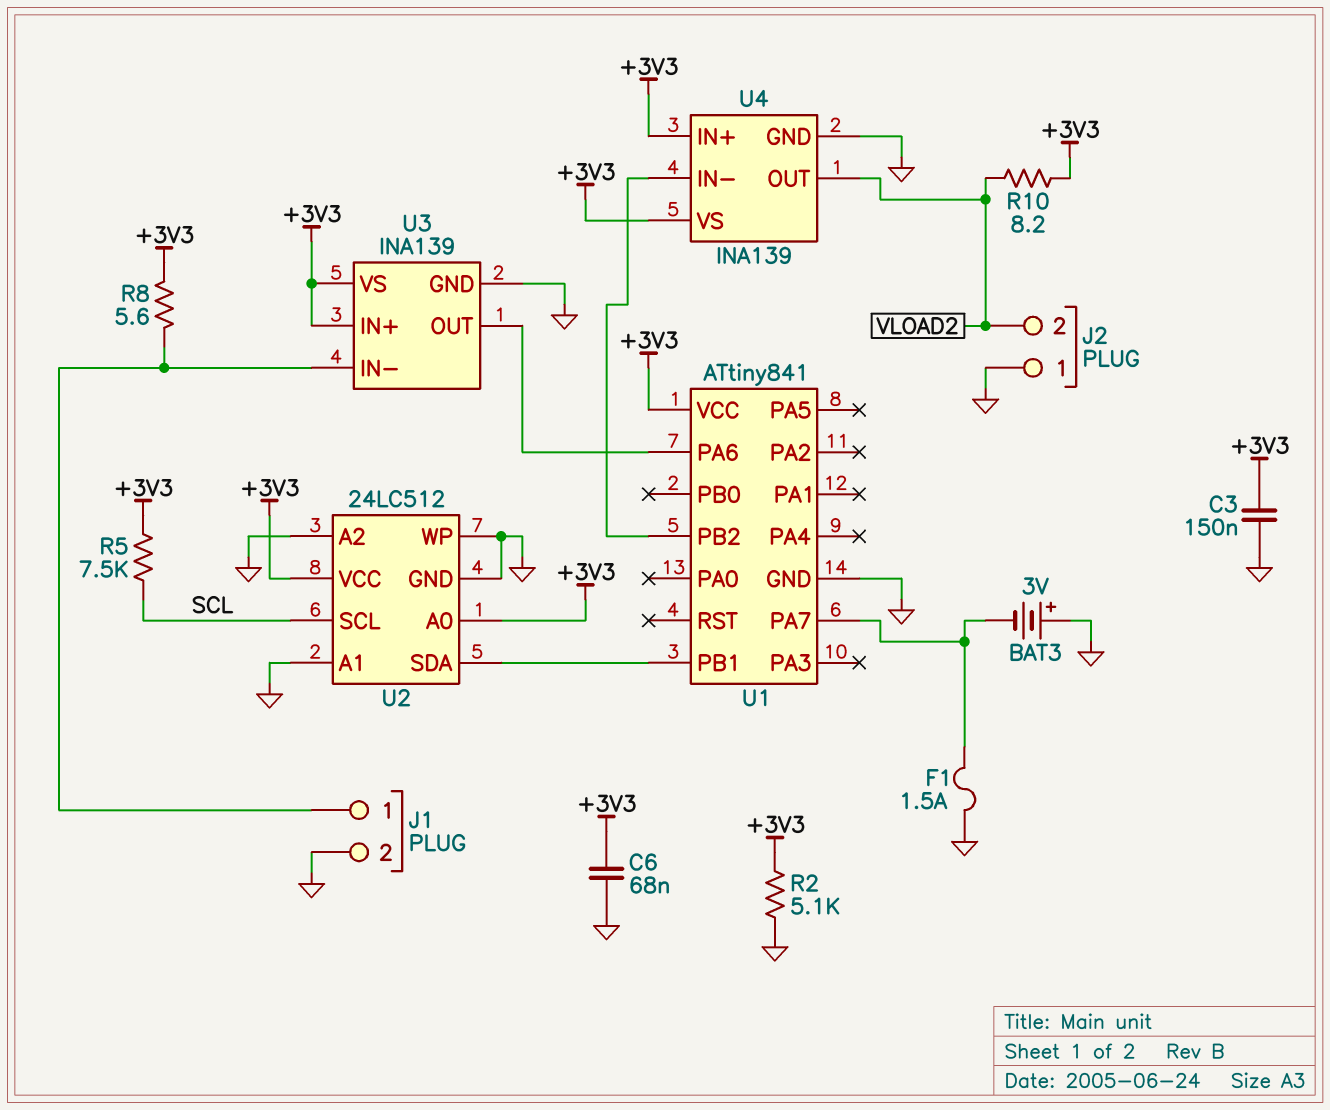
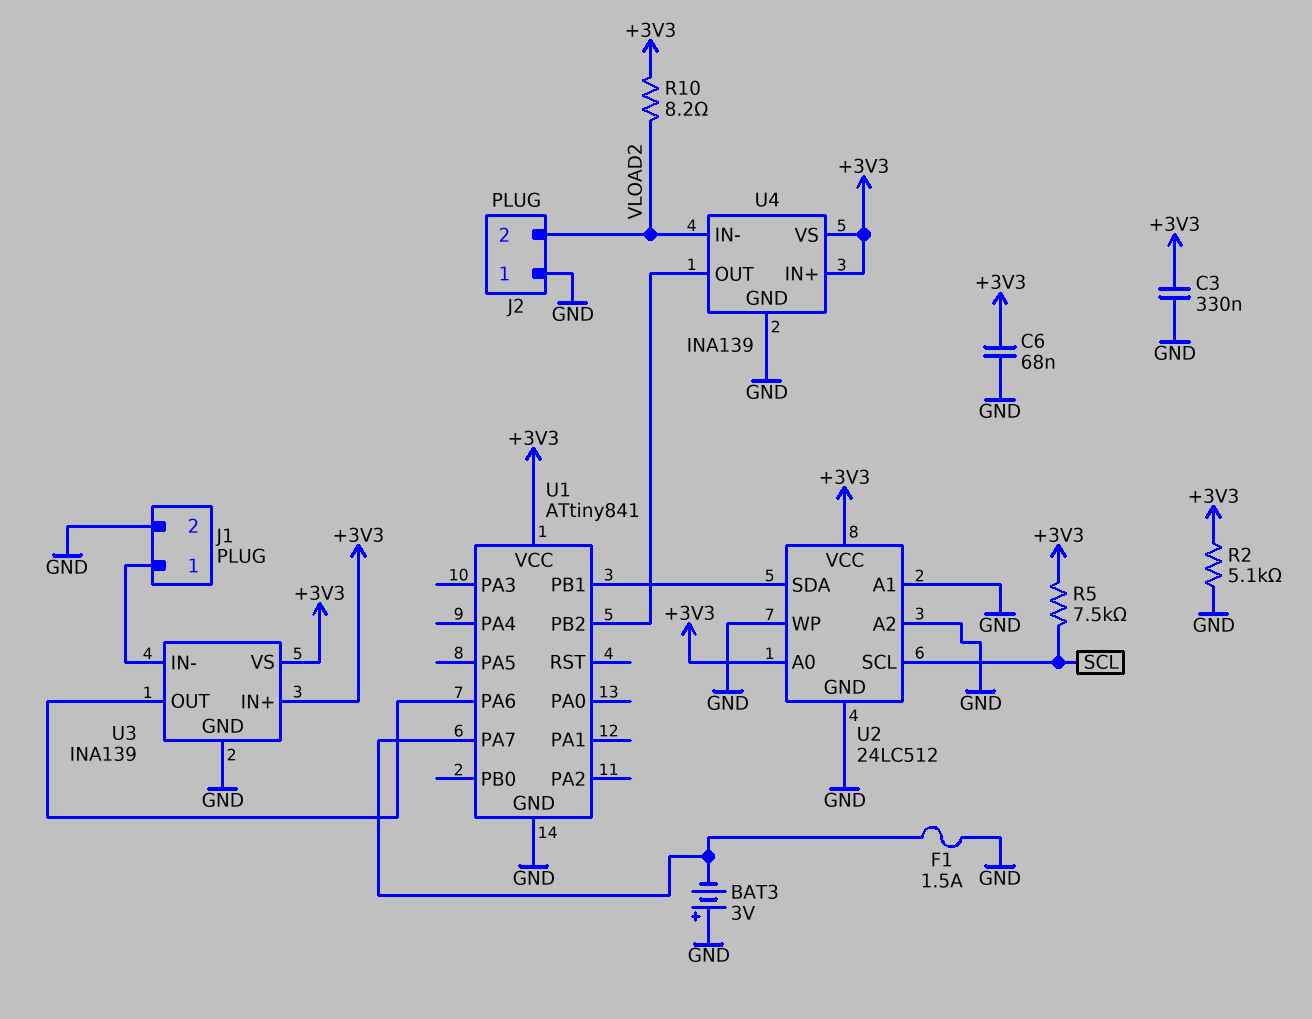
C3: 150nF (+3V3, GND) -> 330nF (+3V3, GND)
R8: 5.6 (+3V3, J1/1) -> none
U4 pin IN-: U1/PB2 -> VLOAD2
U4 pin OUT: VLOAD2 -> U1/PB2

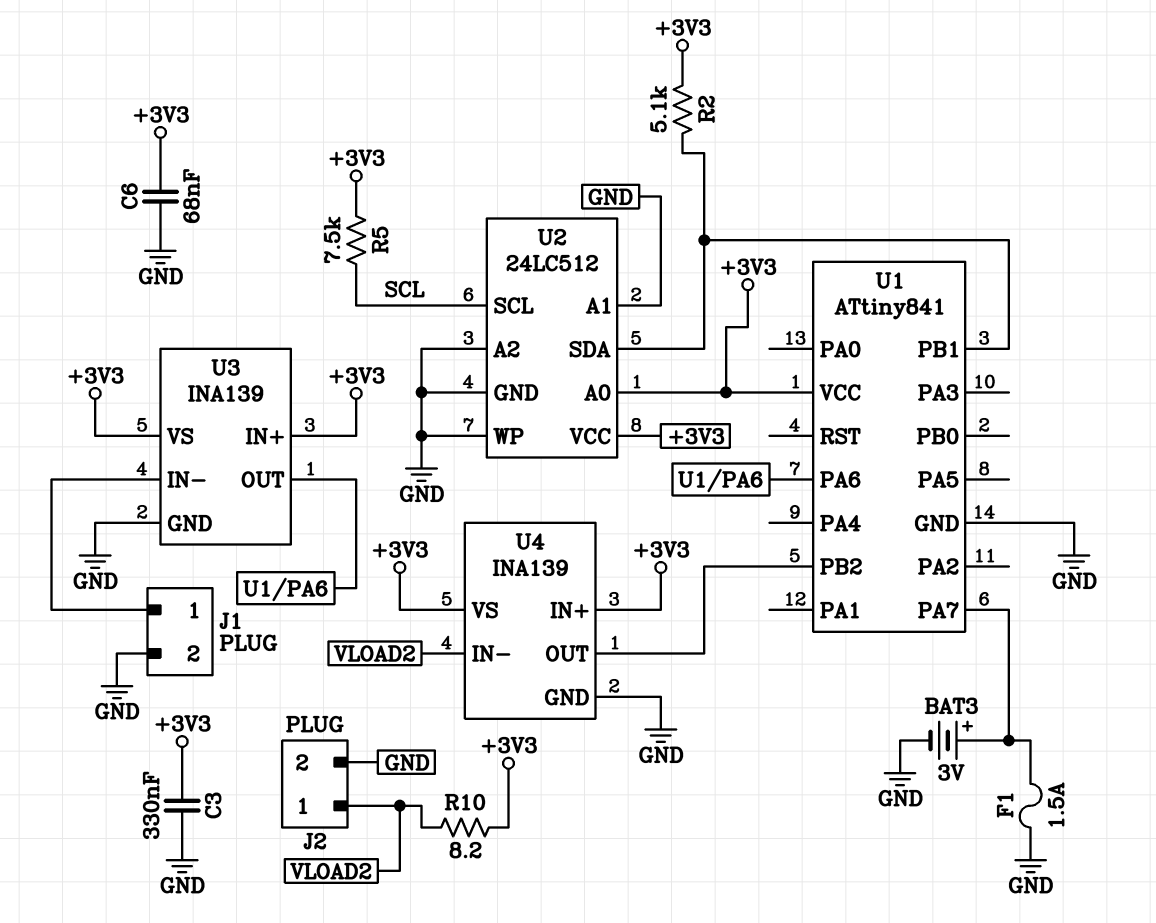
BAT3: 3V (plus GND, minus U1/PA7) -> 3V (plus U1/PA7, minus GND)
J2 pin 1: GND -> VLOAD2
J2 pin 2: VLOAD2 -> GND
R2: 5.1k (+3V3, GND) -> 5.1k (+3V3, U1/PB1)

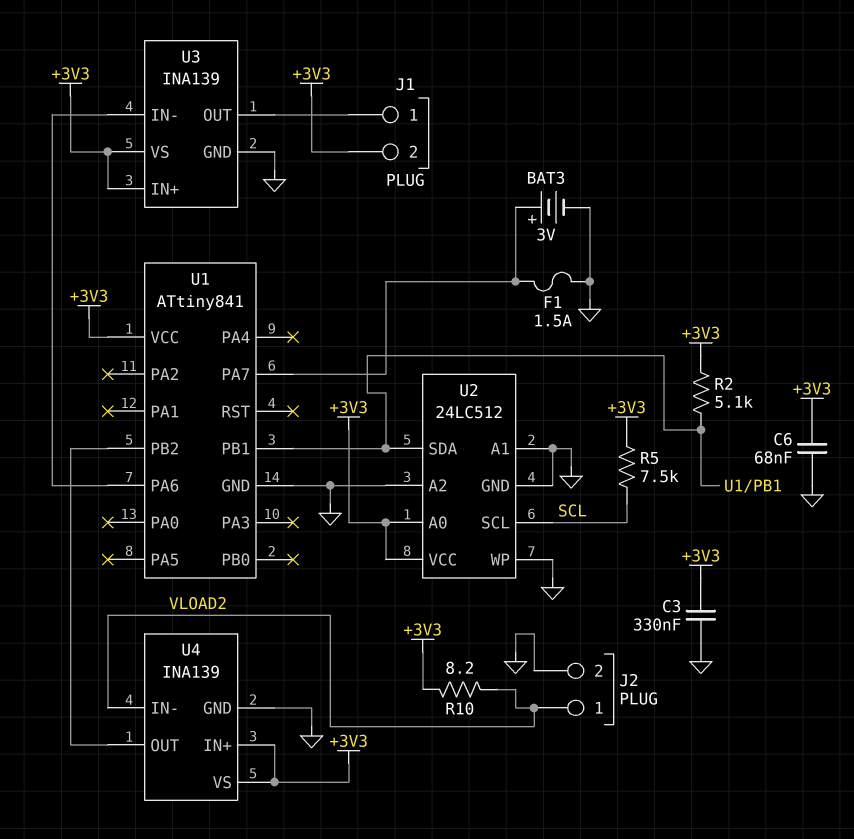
J1 pin 2: GND -> +3V3
U3 pin IN-: J1/1 -> U1/PA6
U3 pin OUT: U1/PA6 -> J1/1

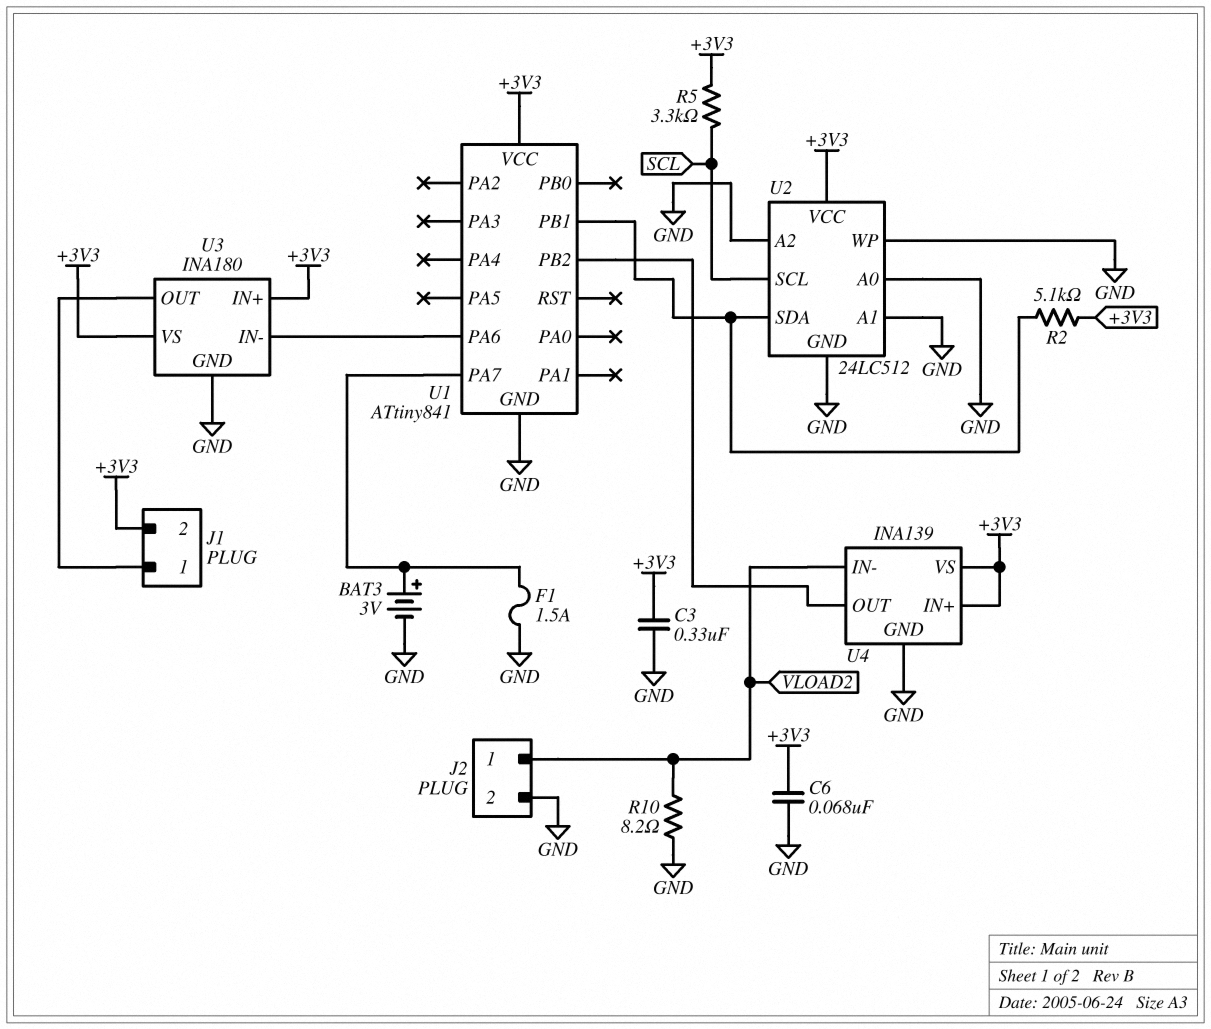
R5: 7.5k (+3V3, SCL) -> 3.3k (+3V3, SCL)
R10: 8.2 (+3V3, VLOAD2) -> 8.2 (GND, VLOAD2)
U2 pin A0: +3V3 -> GND
U3: INA139 -> INA180

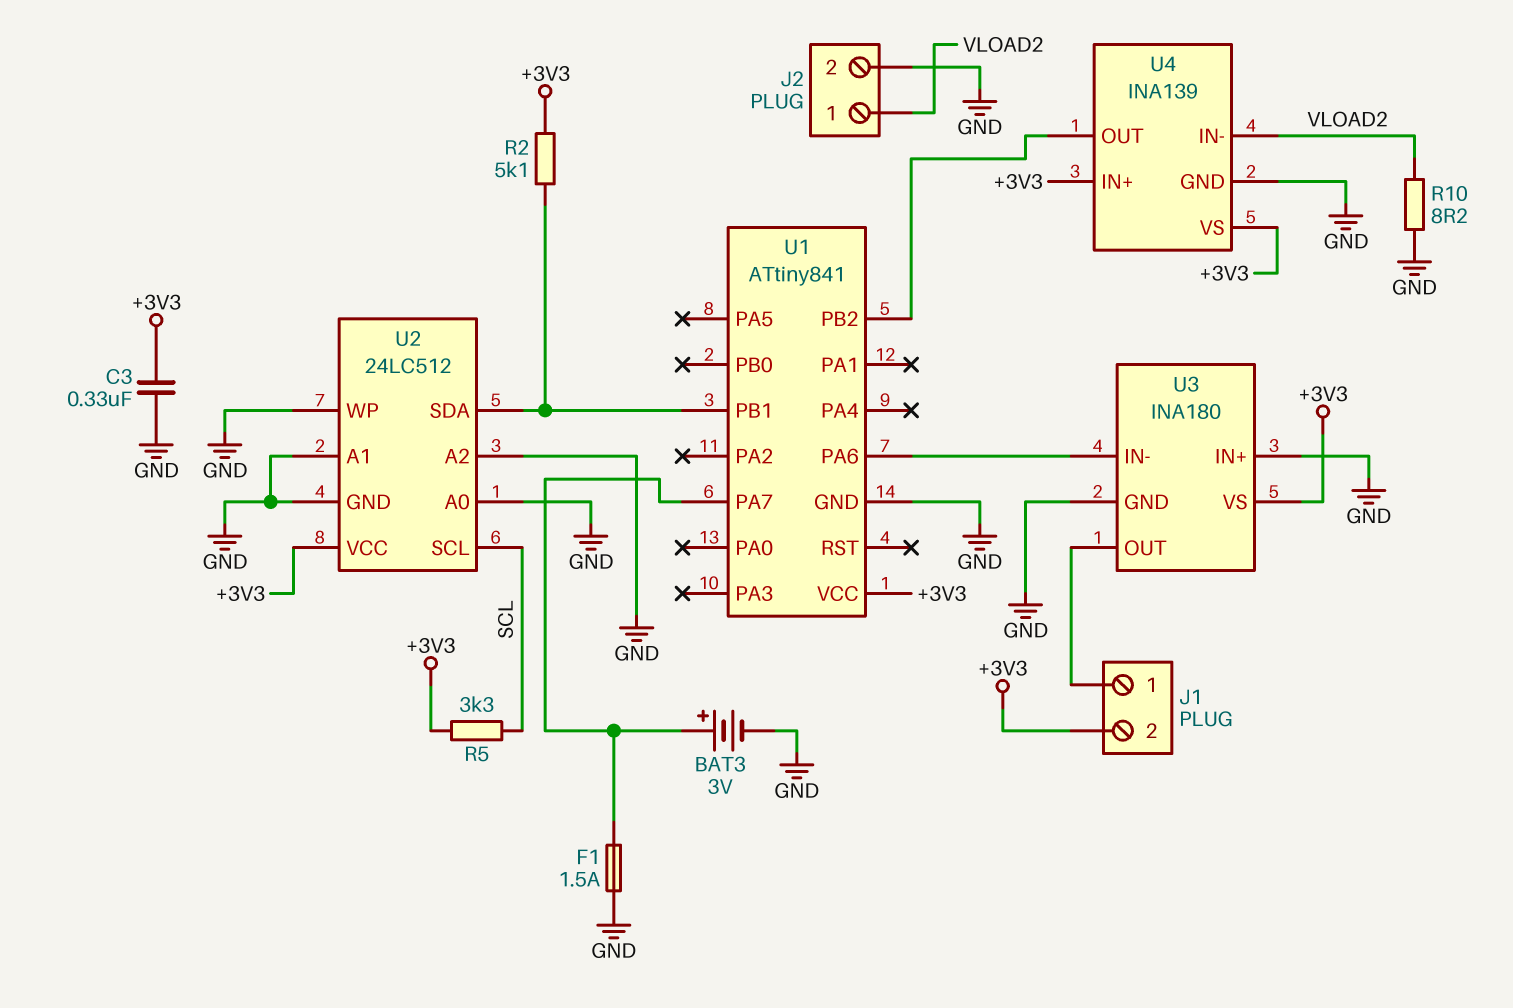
C6: 68nF (+3V3, GND) -> none
U3 pin IN+: +3V3 -> GND

